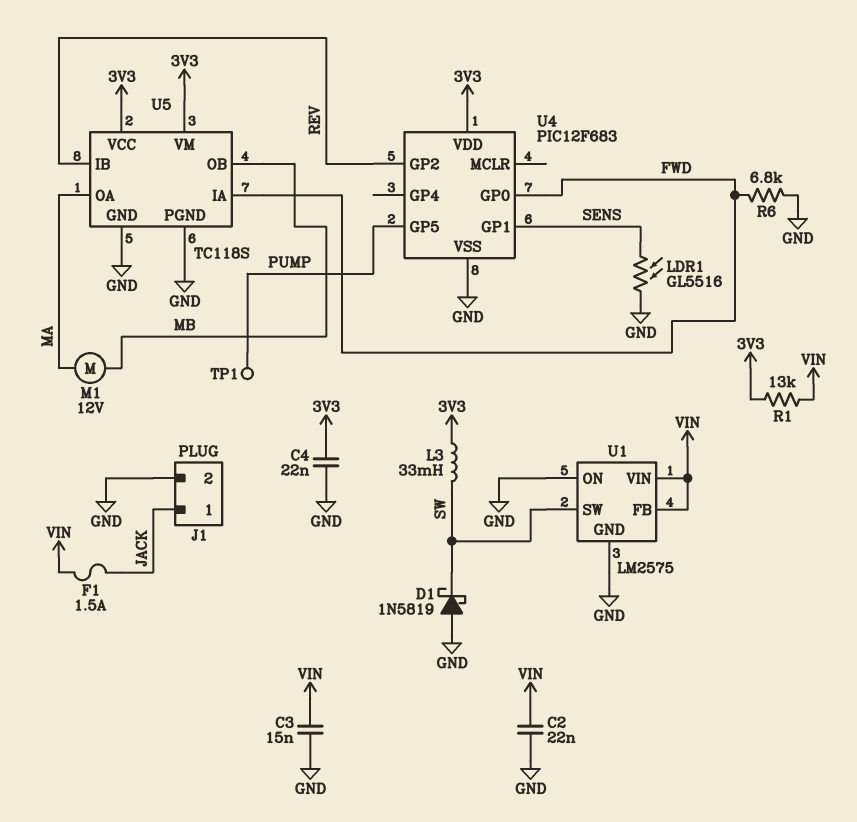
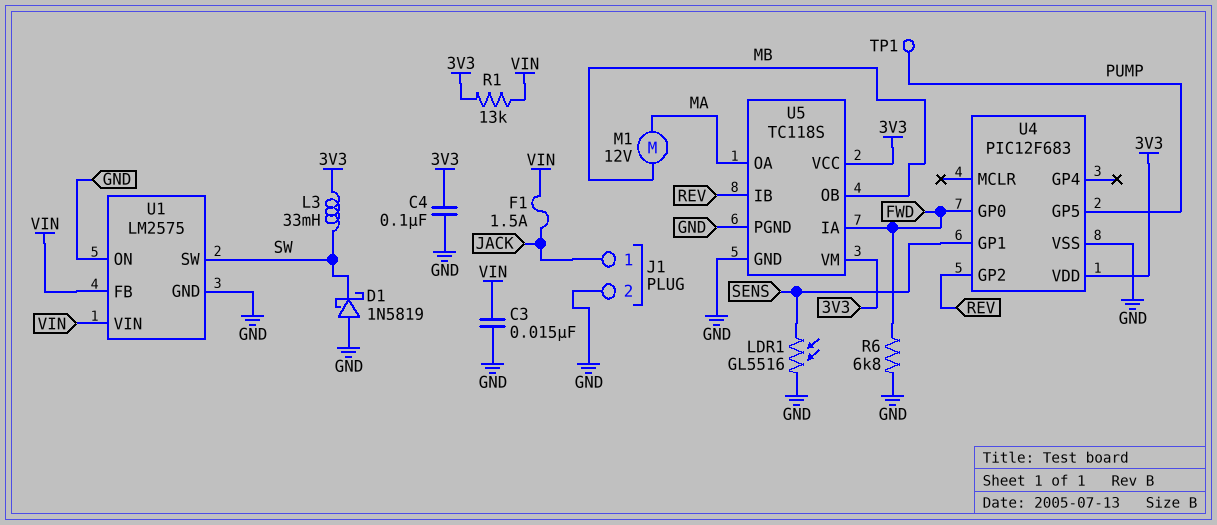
C2: 22nF (GND, VIN) -> none
C4: 22nF (3V3, GND) -> 100nF (3V3, GND)

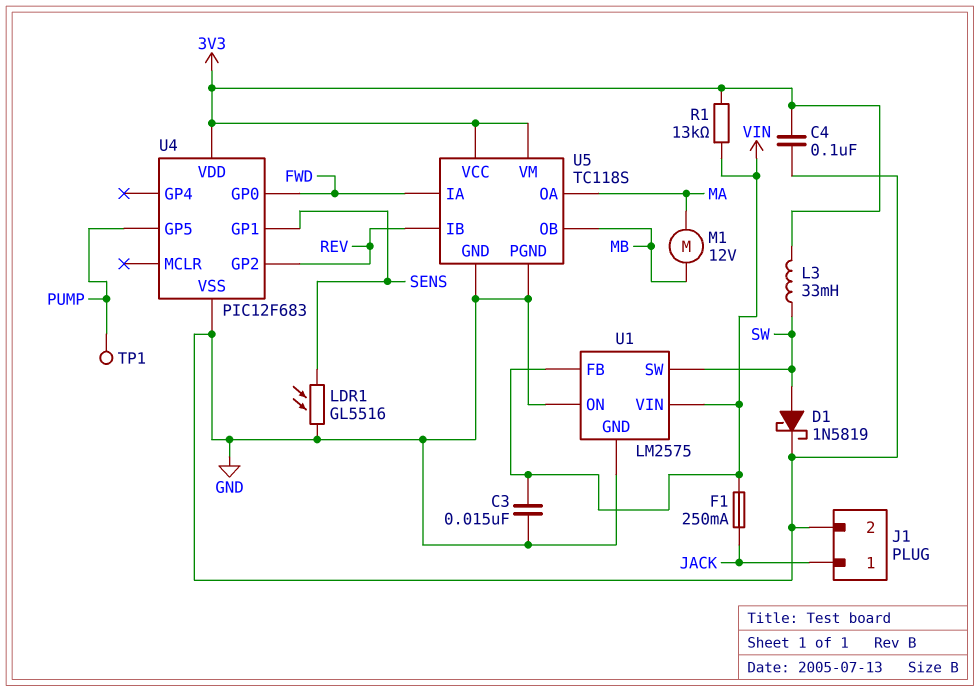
D1: schottky 1N5819 (A GND, K SW) -> schottky 1N5819 (A SW, K GND)
F1: 1.5A (JACK, VIN) -> 250mA (JACK, VIN)
R6: 6.8k (FWD, GND) -> none

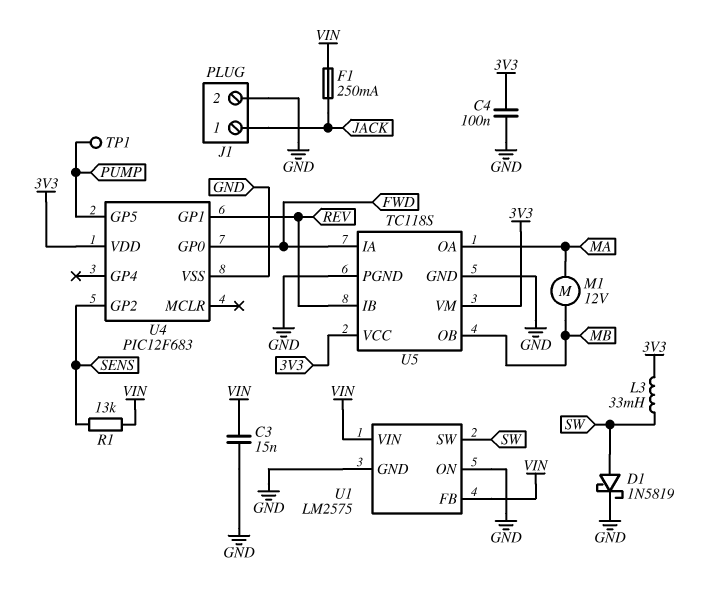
LDR1: GL5516 (GND, SENS) -> none
R1: 13k (3V3, VIN) -> 13k (SENS, VIN)
U4 pin GP1: SENS -> REV
U4 pin GP2: REV -> SENS

